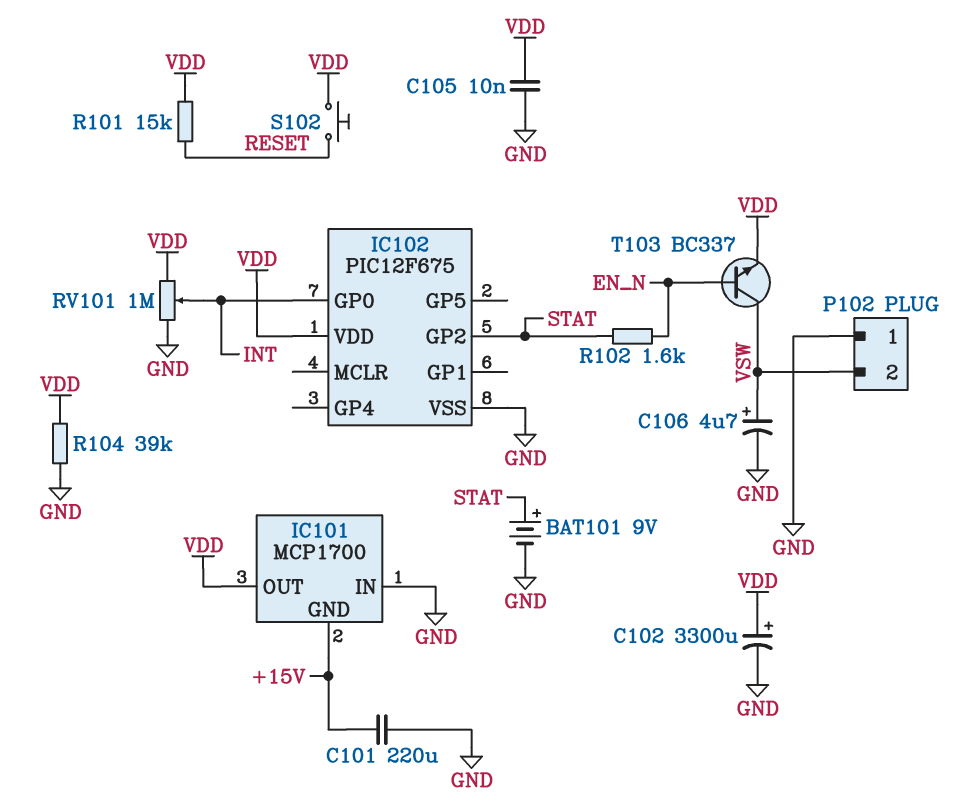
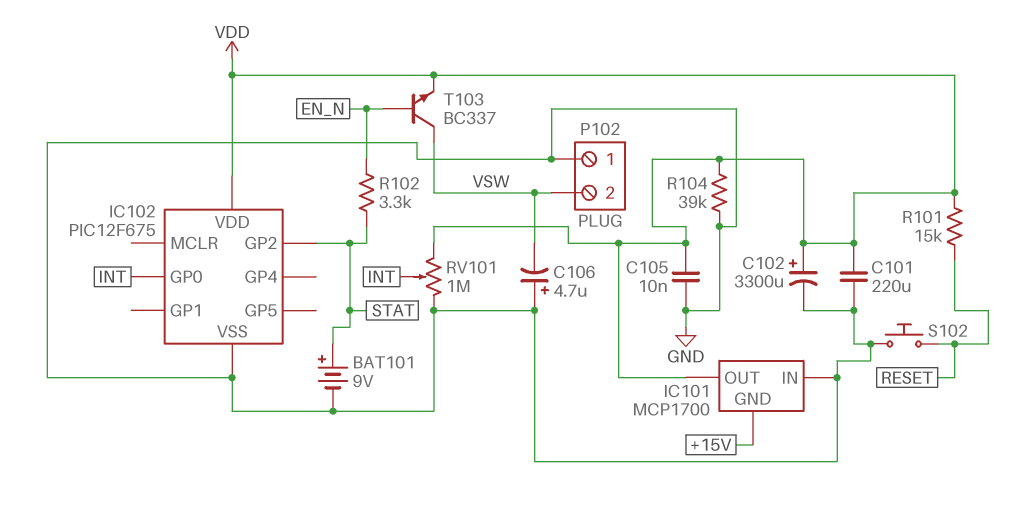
C101: 220uF (+15V, GND) -> 220uF (GND, VDD)
C106: 4.7uF (plus VSW, minus GND) -> 4.7uF (plus GND, minus VSW)
R102: 1.6k (EN_N, STAT) -> 3.3k (EN_N, STAT)
S102: button (RESET, VDD) -> button (GND, RESET)

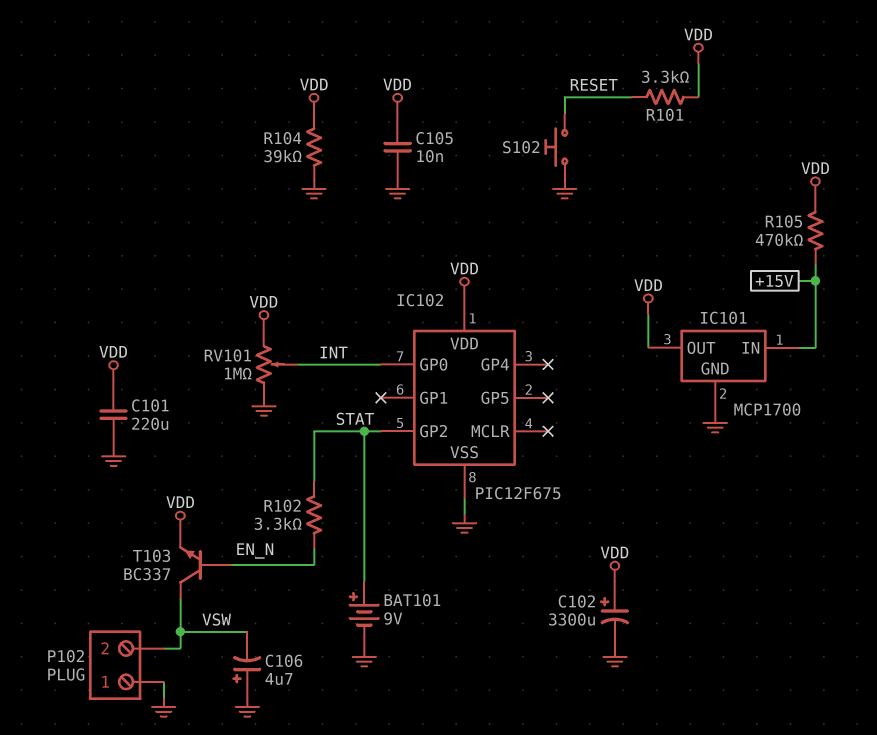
IC101 pin GND: +15V -> GND
IC101 pin IN: GND -> +15V
R101: 15k (RESET, VDD) -> 3.3k (RESET, VDD)
R105: none -> 470k (+15V, VDD)

